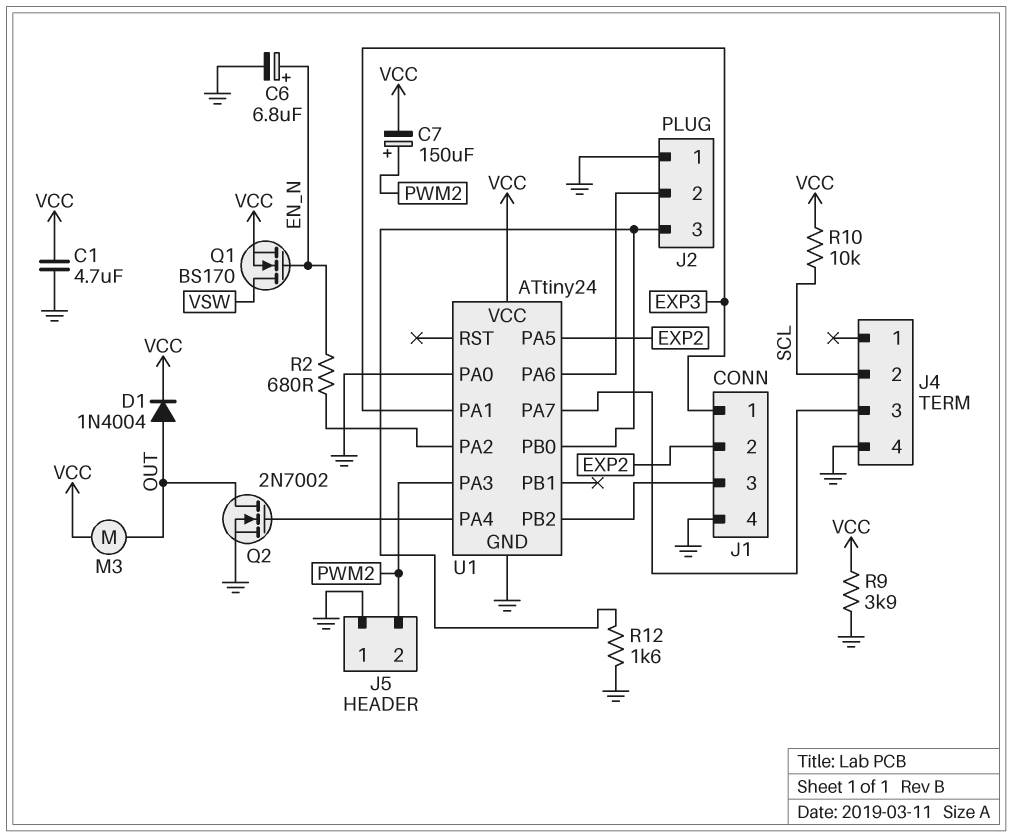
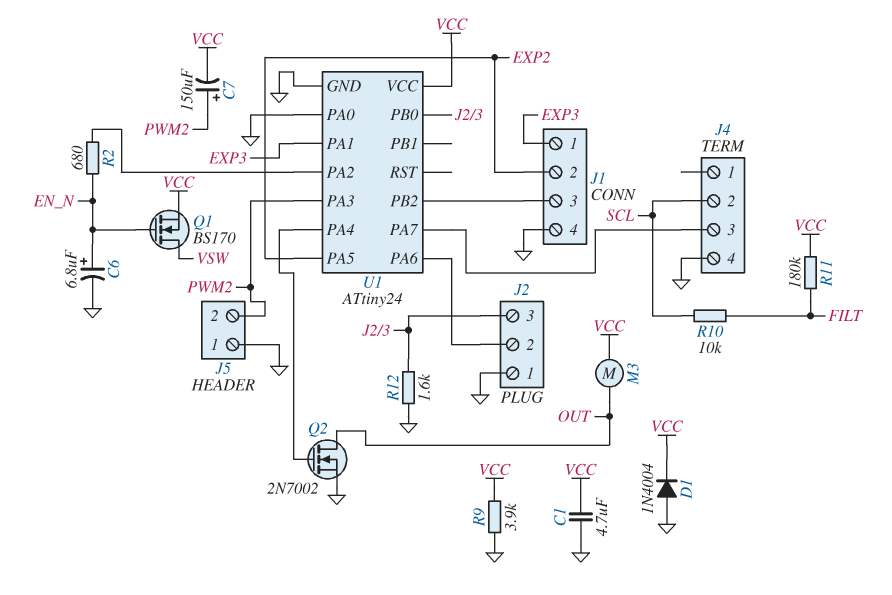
D1: diode 1N4004 (A OUT, K VCC) -> diode 1N4004 (A GND, K VCC)
R10: 10k (SCL, VCC) -> 10k (FILT, SCL)
R11: none -> 180k (FILT, VCC)

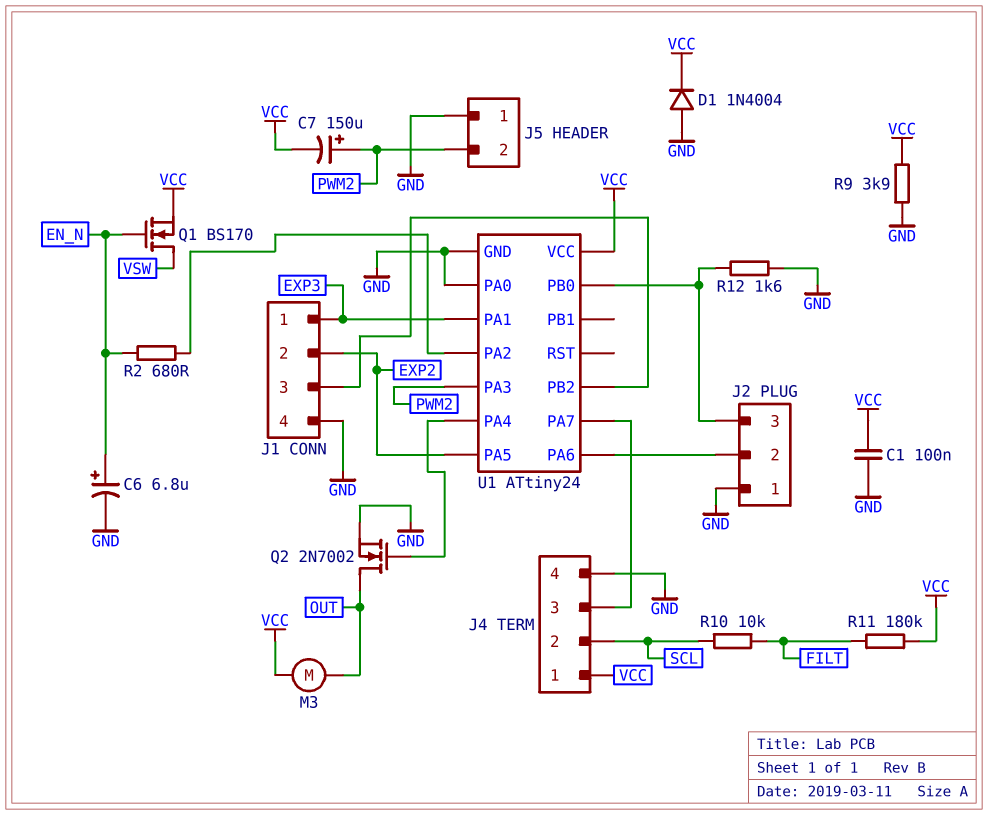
C1: 4.7uF (GND, VCC) -> 100nF (GND, VCC)
J4 pin 1: none -> VCC

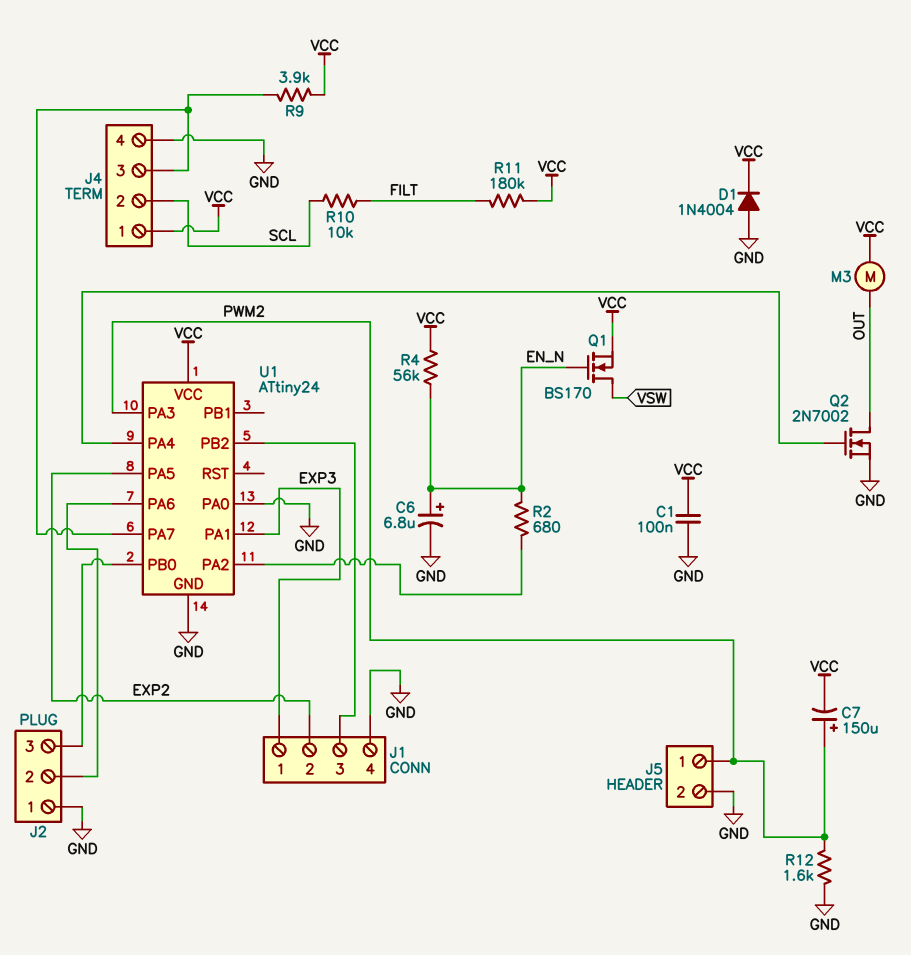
J5 pin 1: GND -> PWM2
J5 pin 2: PWM2 -> GND
R4: none -> 56k (EN_N, VCC)
R9: 3.9k (GND, VCC) -> 3.9k (J4/3, VCC)
R12: 1.6k (GND, J2/3) -> 1.6k (GND, PWM2)

